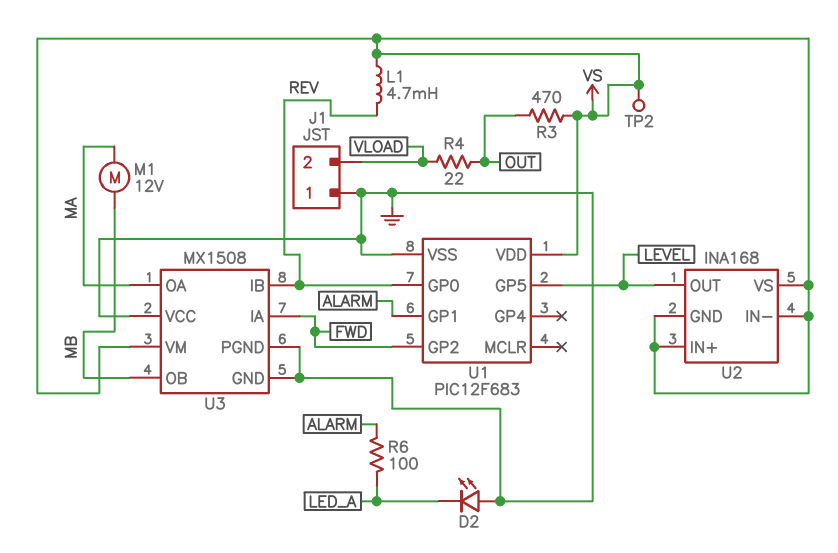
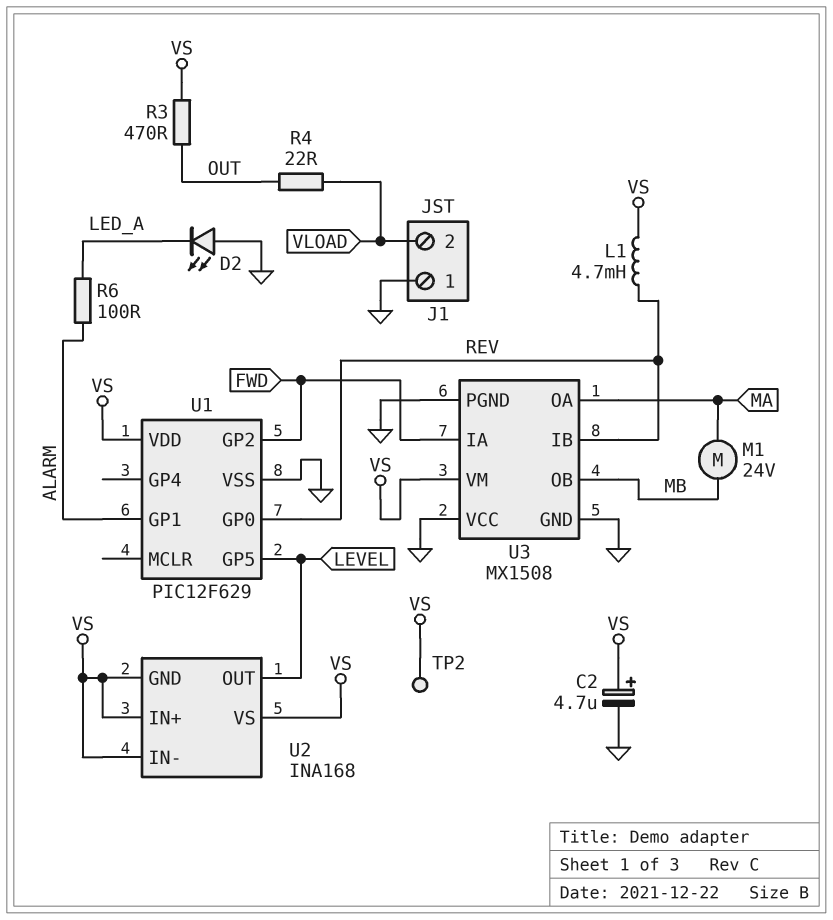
C2: none -> 4.7uF (plus VS, minus GND)
M1: motor 12V (MA, MB) -> motor 24V (MA, MB)
U1: PIC12F683 -> PIC12F629

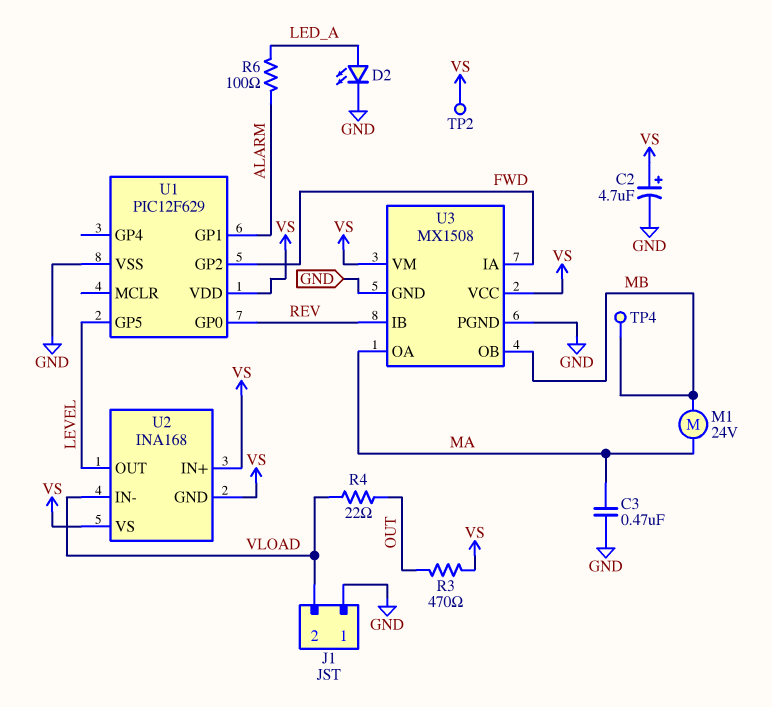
C3: none -> 470nF (GND, MA)
D2: LED (A GND, K LED_A) -> LED (A LED_A, K GND)
L1: 4.7mH (REV, VS) -> none
TP4: none -> test point (MB)
U2 pin IN-: VS -> VLOAD
U3 pin VCC: GND -> VS

